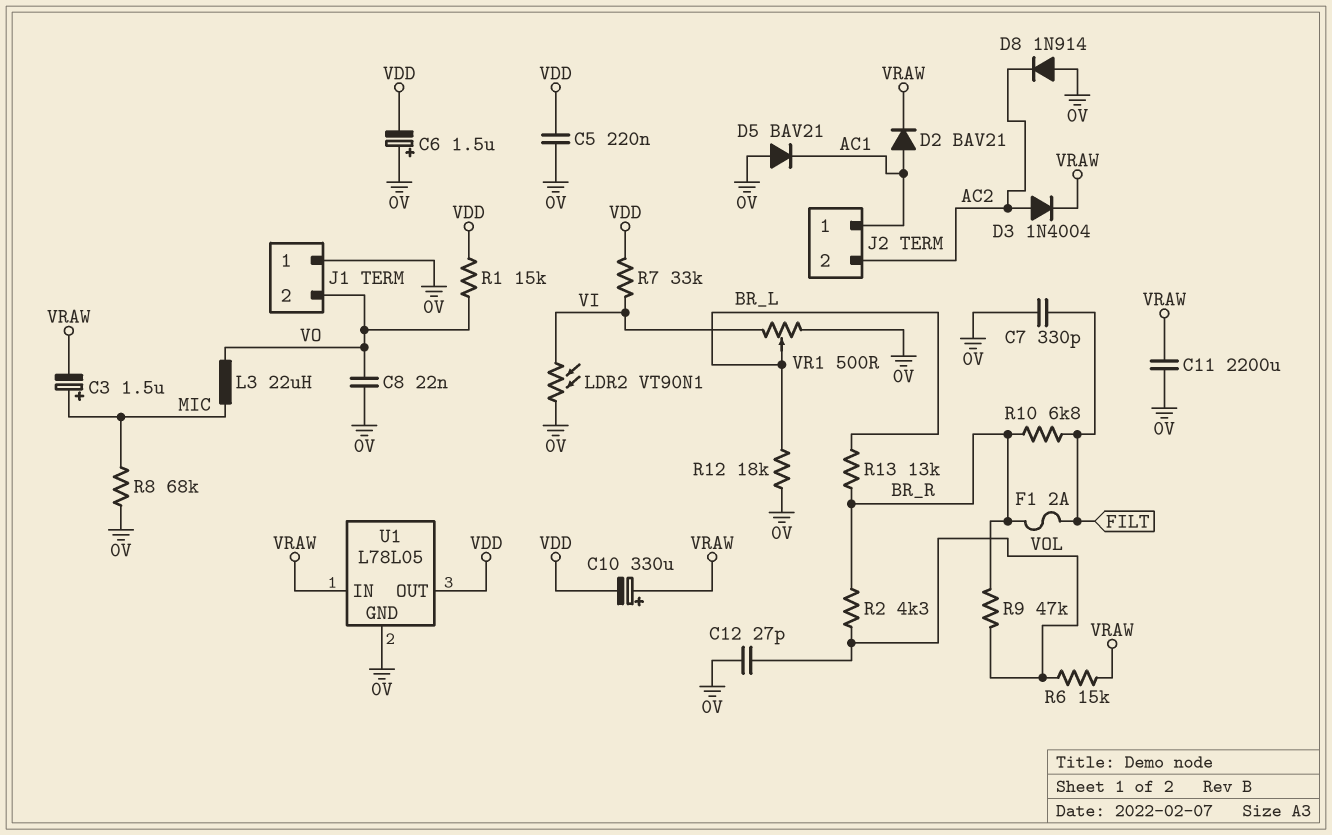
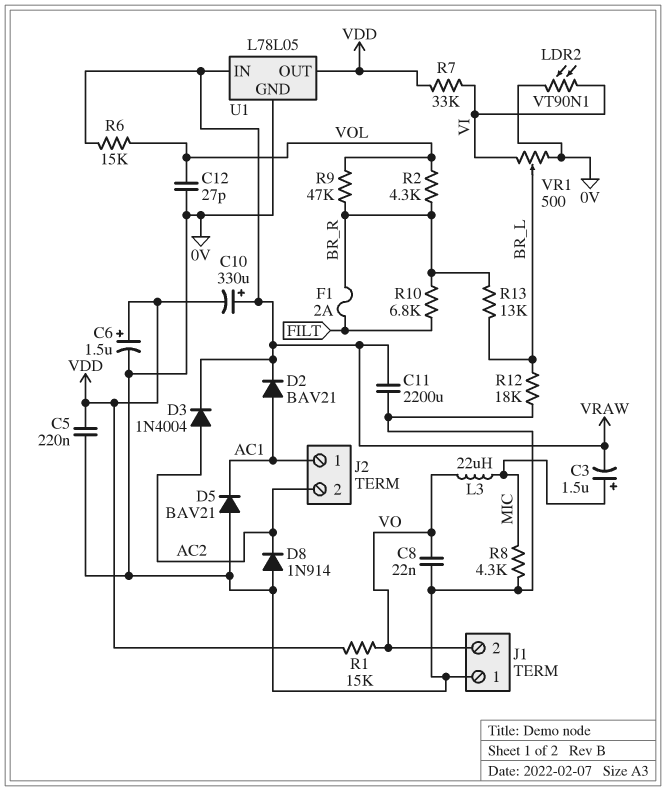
C6: 1.5uF (plus 0V, minus VDD) -> 1.5uF (plus VDD, minus 0V)
C7: 330pF (0V, FILT) -> none
R8: 68k (0V, MIC) -> 4.3k (0V, MIC)

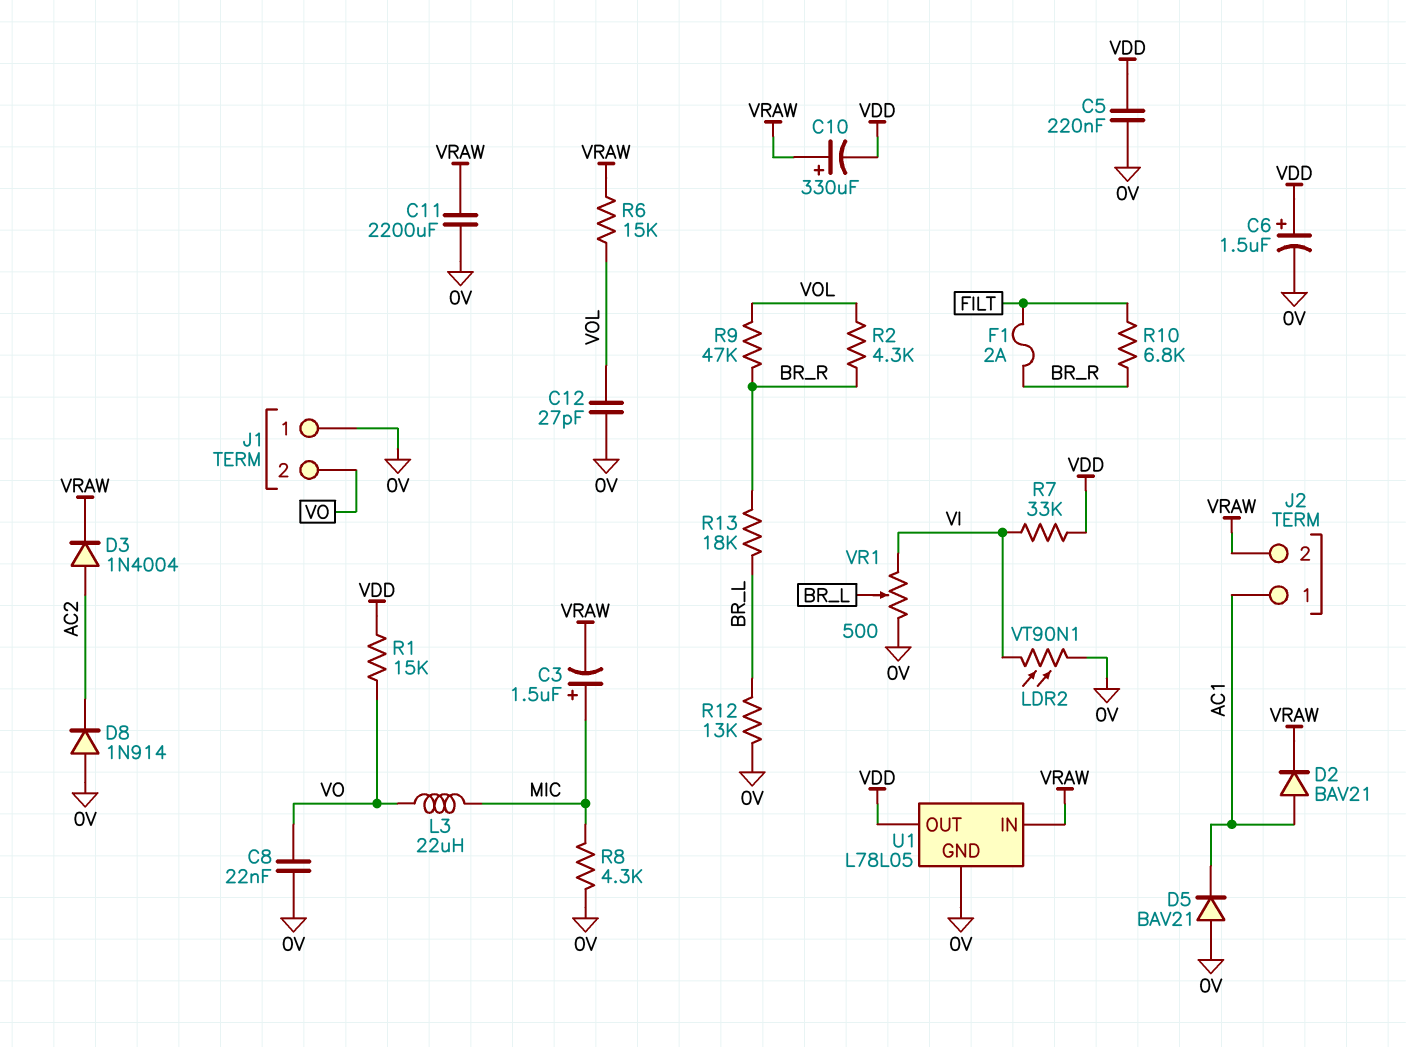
J2 pin 2: AC2 -> VRAW
R12: 18k (0V, BR_L) -> 13k (0V, BR_L)
R13: 13k (BR_L, BR_R) -> 18k (BR_L, BR_R)

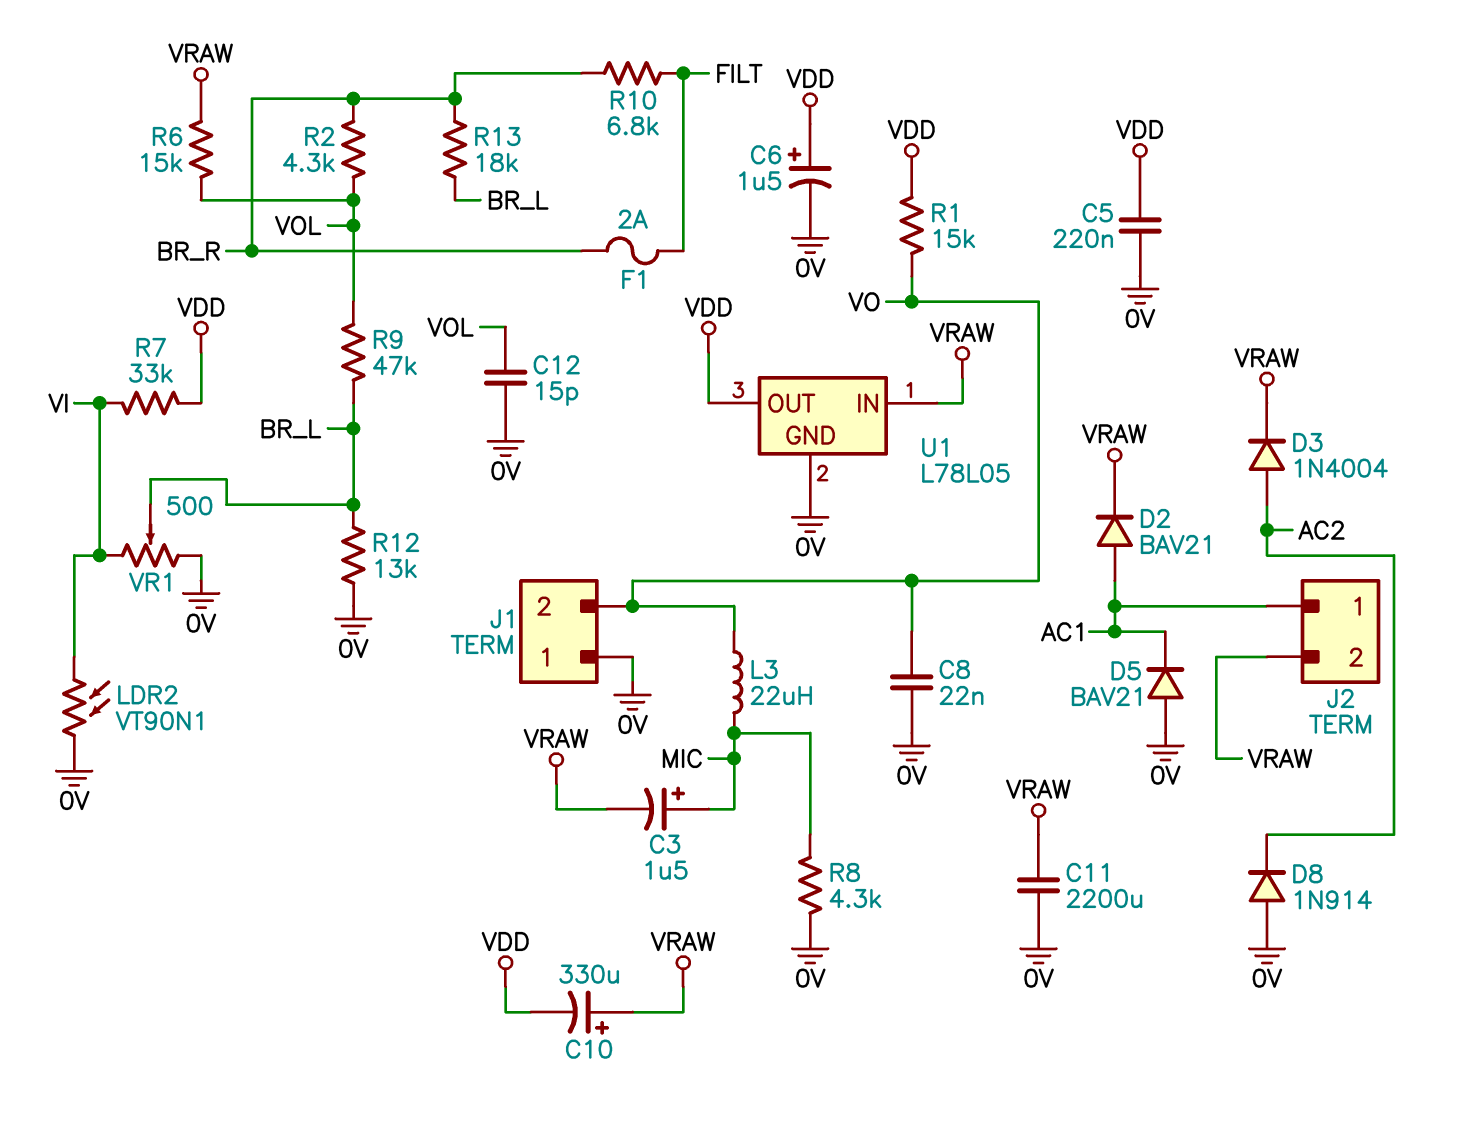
C12: 27pF (0V, VOL) -> 15pF (0V, VOL)
R9: 47k (BR_R, VOL) -> 47k (BR_L, VOL)

